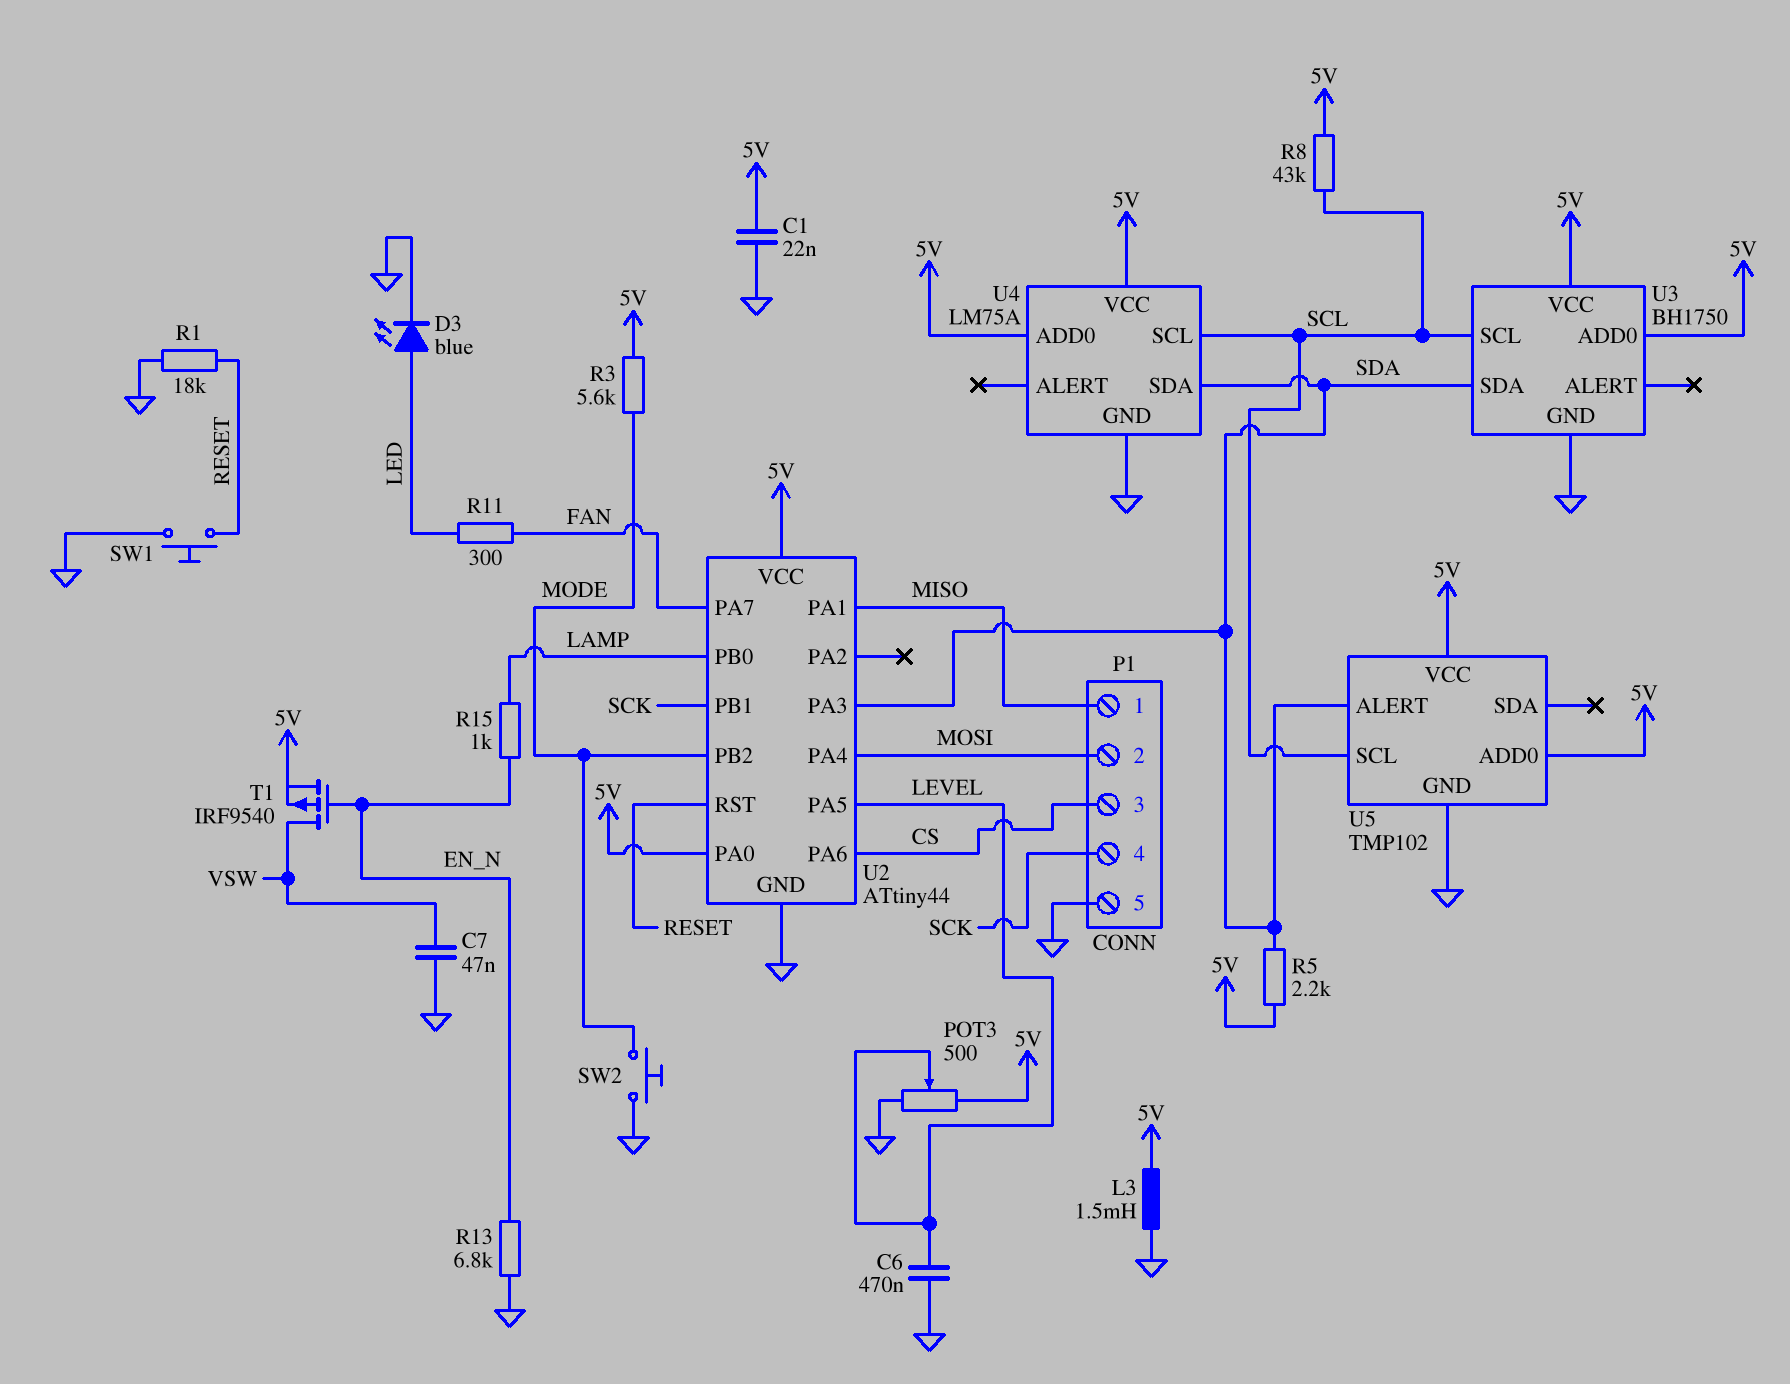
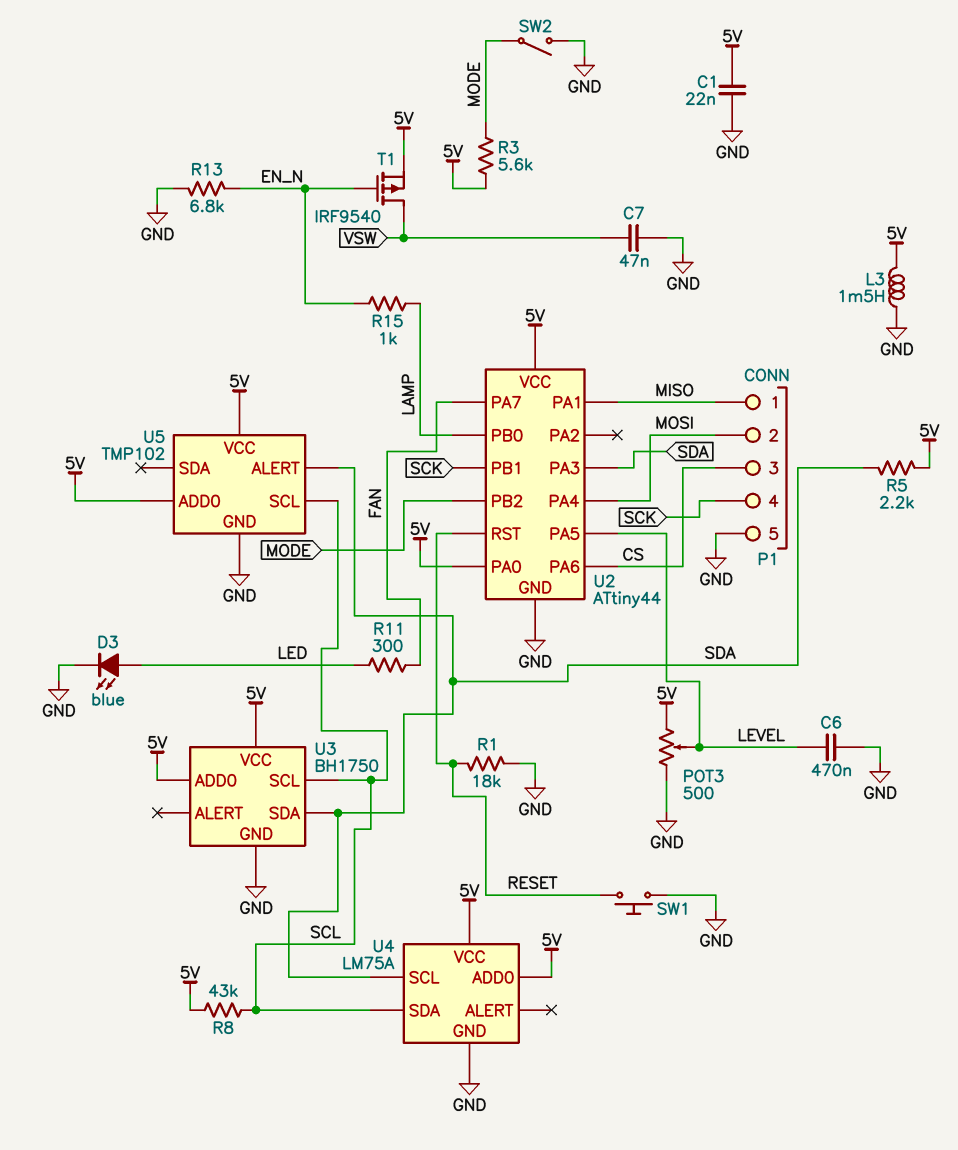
SW2: button (GND, MODE) -> switch (GND, MODE)
U4 pin SCL: SCL -> SDA
U4 pin SDA: SDA -> SCL

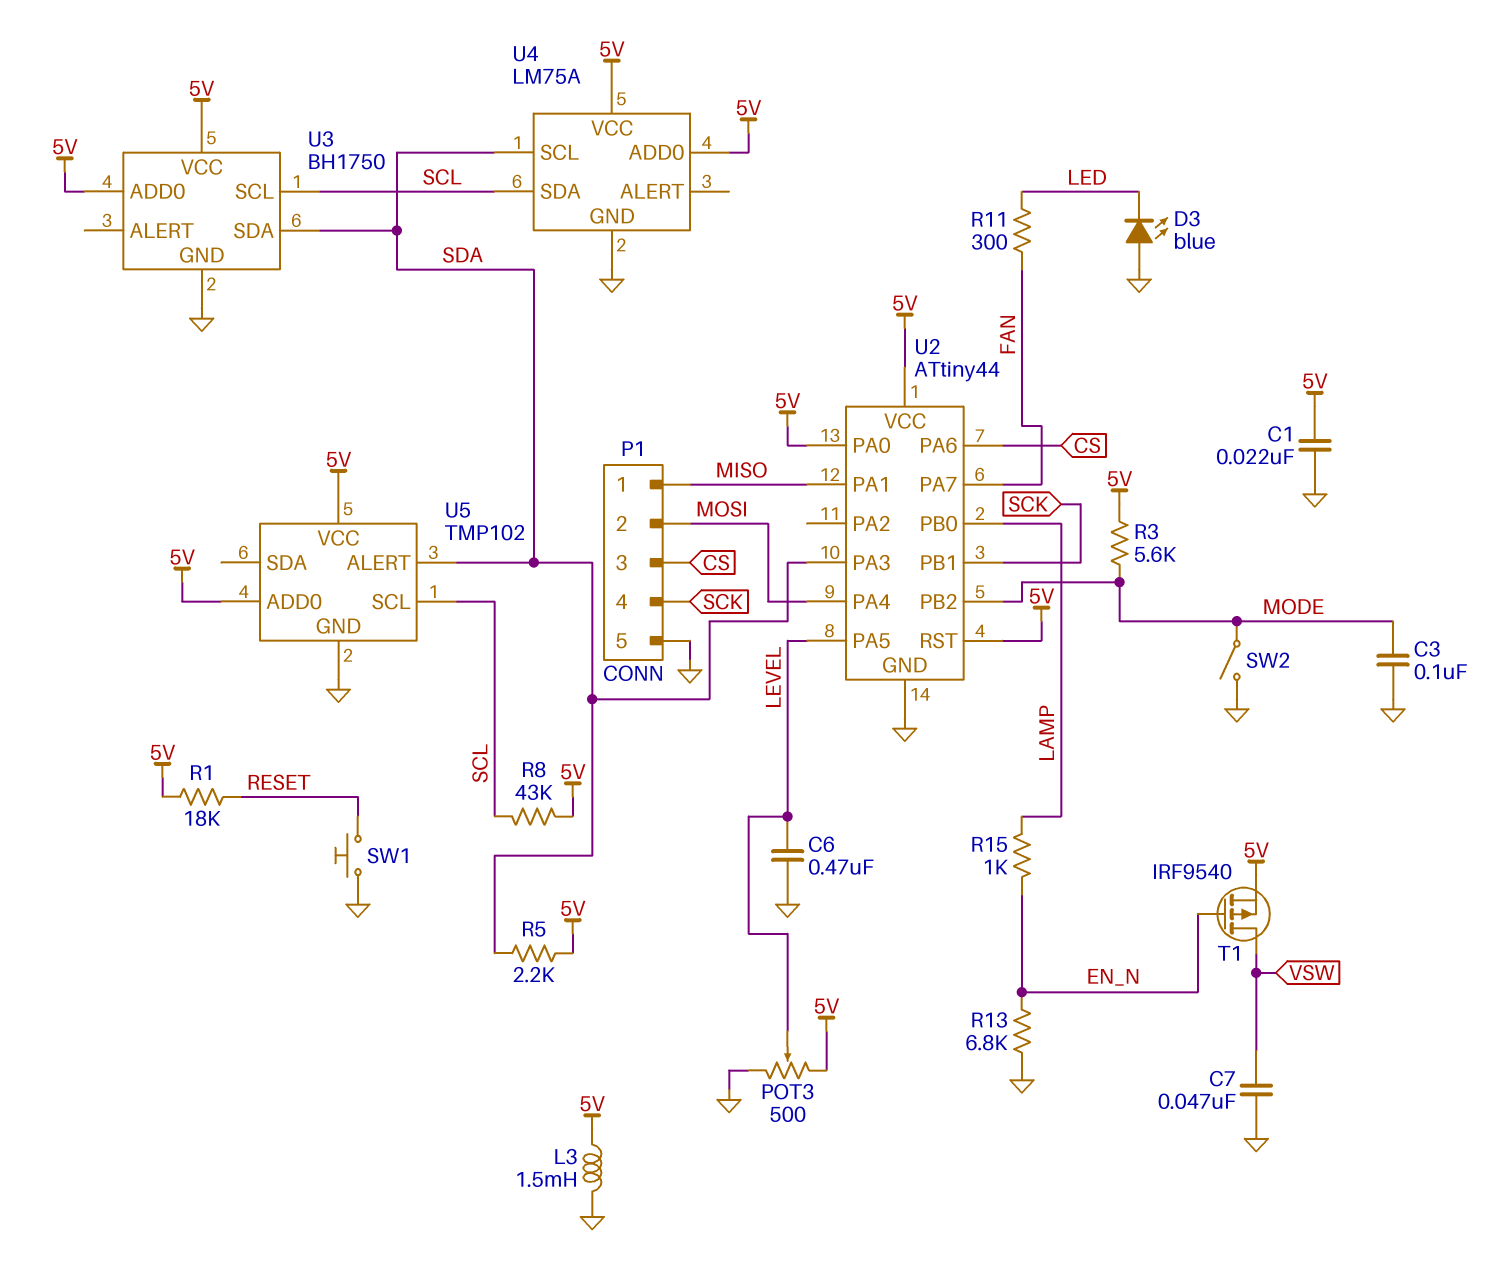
C3: none -> 100nF (GND, MODE)
D3: LED blue (A LED, K GND) -> LED blue (A GND, K LED)
R1: 18k (GND, RESET) -> 18k (5V, RESET)
U2 pin RST: RESET -> 5V

